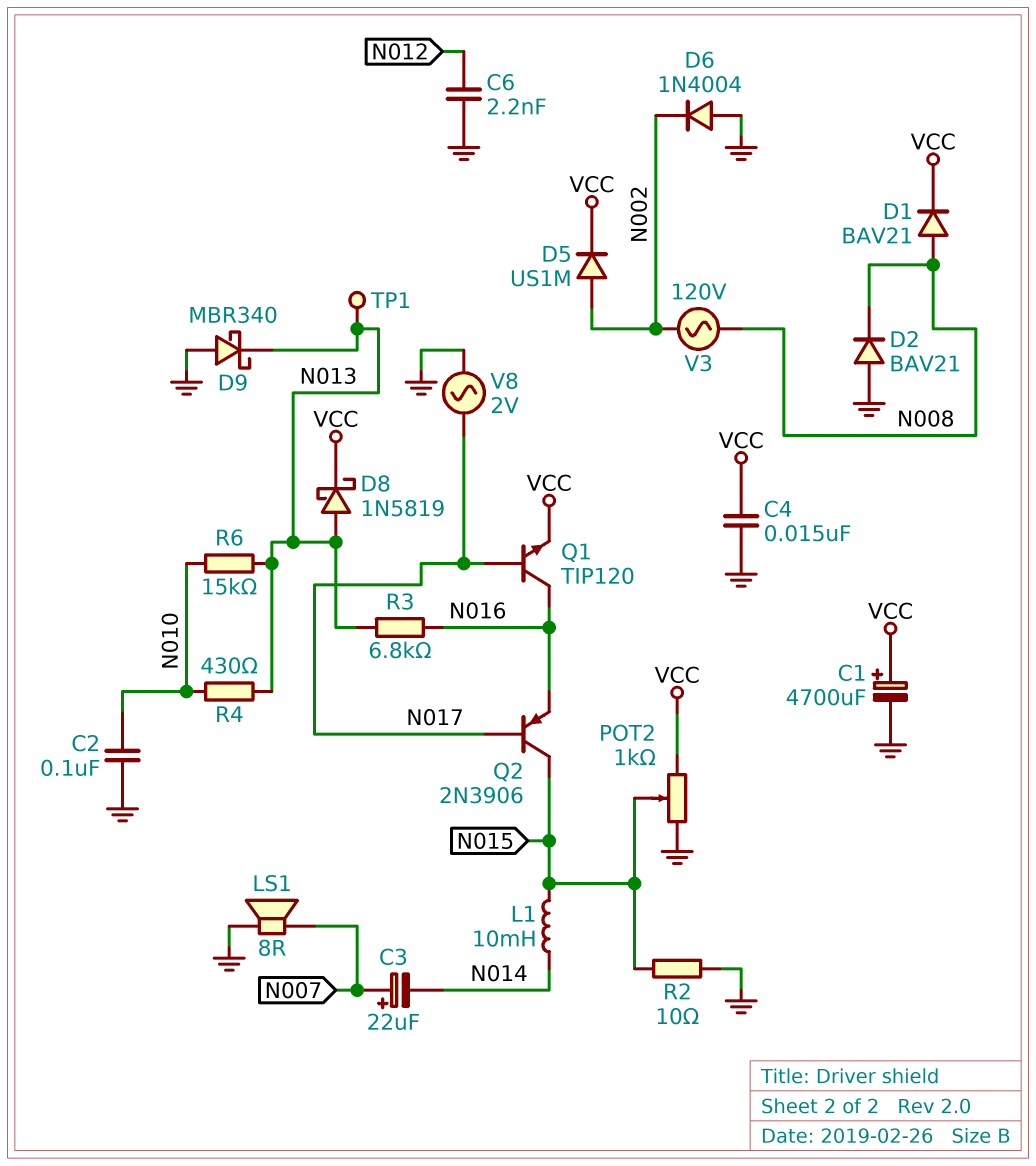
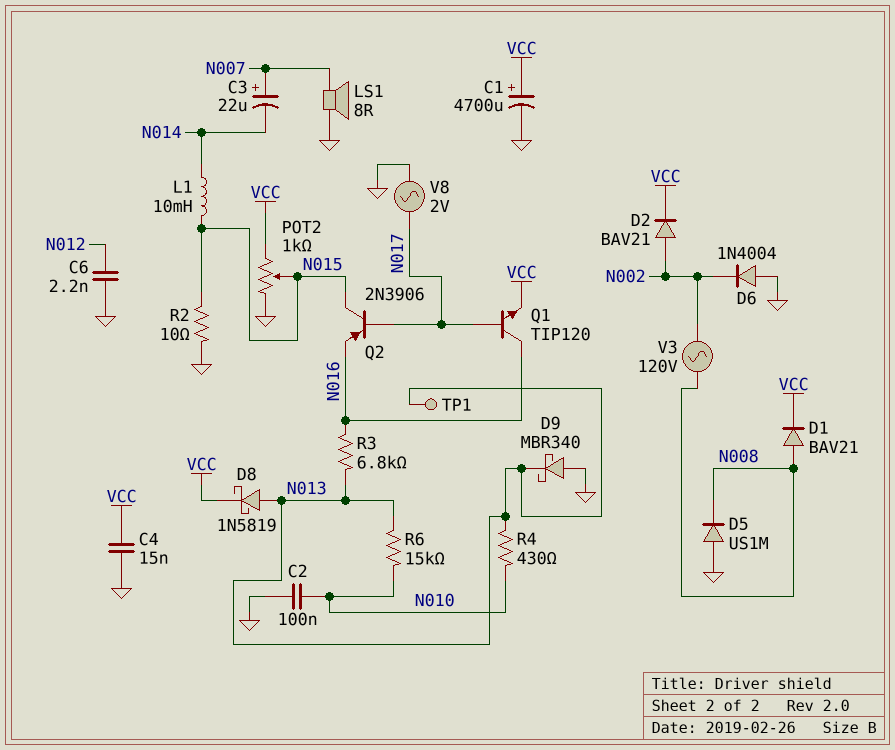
D2: diode BAV21 (A GND, K N008) -> diode BAV21 (A N002, K VCC)
D5: diode US1M (A N002, K VCC) -> diode US1M (A GND, K N008)

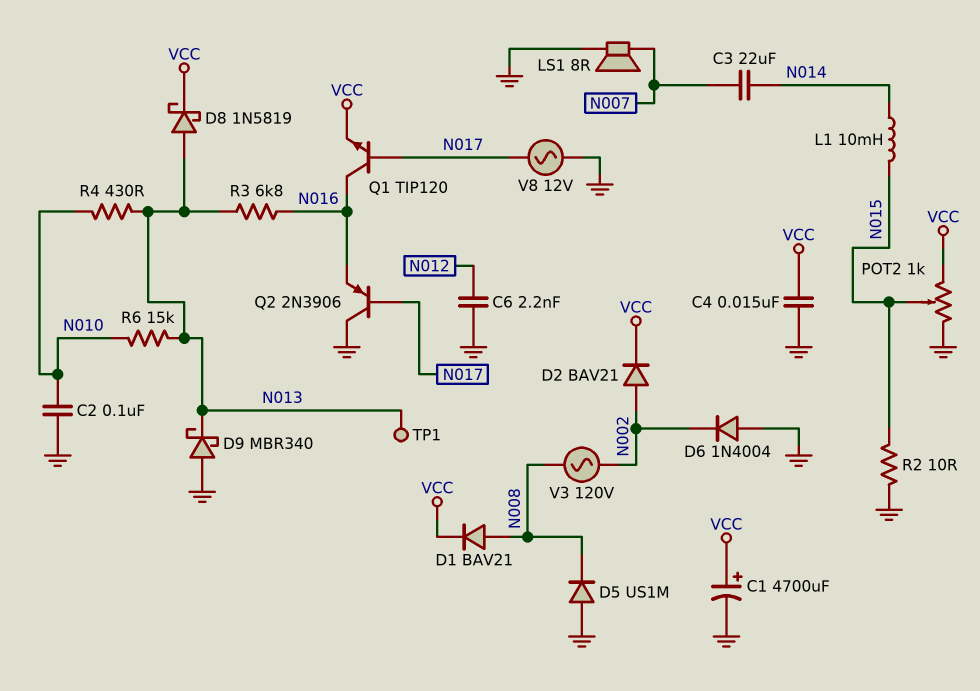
C3: 22uF (plus N007, minus N014) -> 22uF (N007, N014)
Q2: PNP 2N3906 (B N017, C N015, E N016) -> PNP 2N3906 (B N017, C GND, E N016)
V8: AC 2V (GND, N017) -> AC 12V (GND, N017)

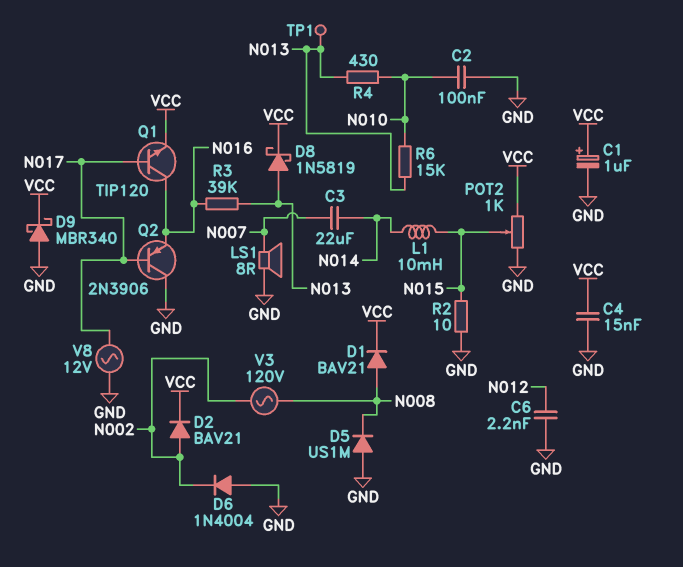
C1: 4700uF (plus VCC, minus GND) -> 1uF (plus VCC, minus GND)
D9: schottky MBR340 (A GND, K N013) -> schottky MBR340 (A GND, K VCC)
R3: 6.8k (N013, N016) -> 39k (N013, N016)

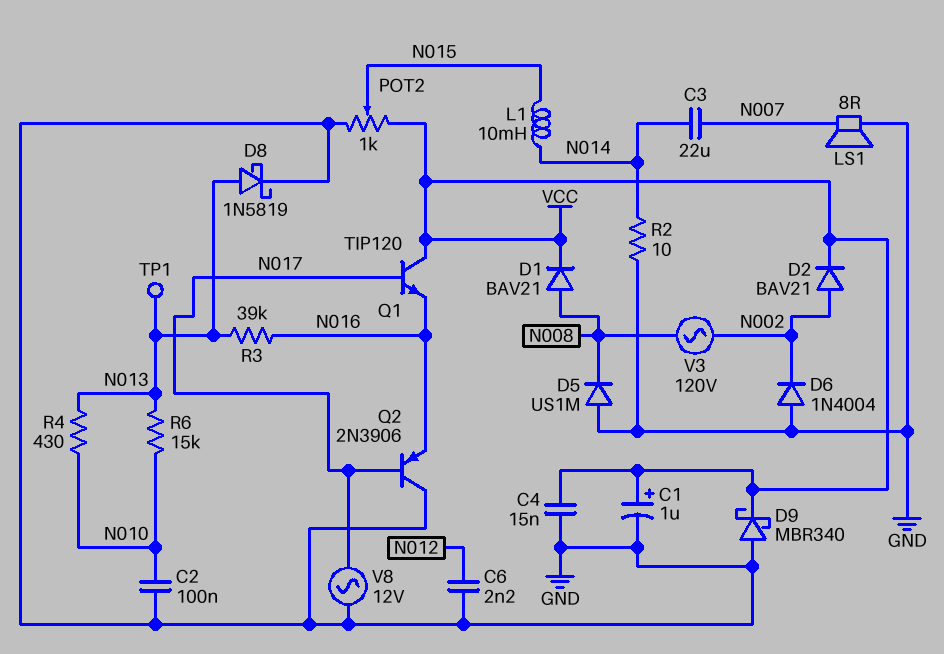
D8: schottky 1N5819 (A N013, K VCC) -> schottky 1N5819 (A N013, K GND)
Q1: NPN TIP120 (B N017, C N016, E VCC) -> NPN TIP120 (B N017, C VCC, E N016)
R2: 10 (GND, N015) -> 10 (GND, N014)

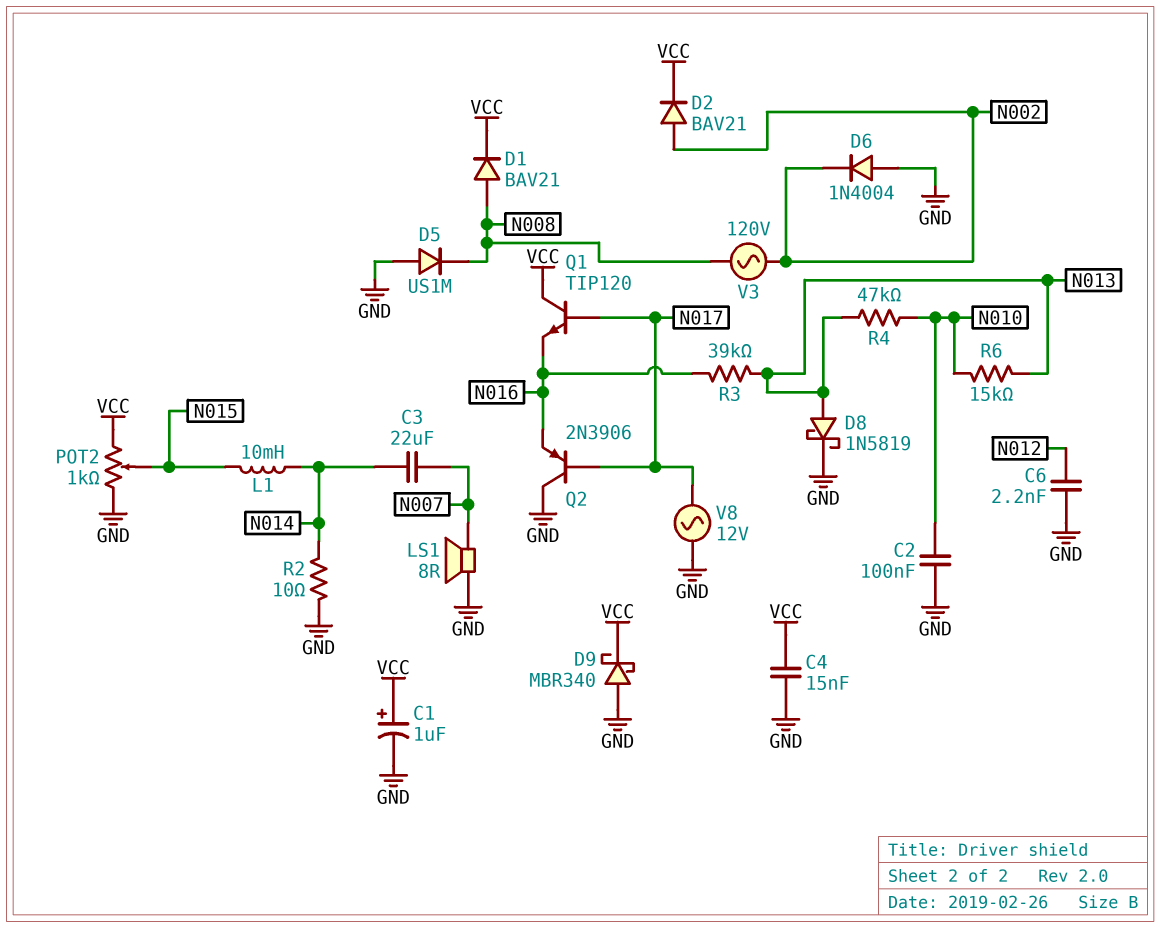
R4: 430 (N010, N013) -> 47k (N010, N013)
TP1: test point (N013) -> none

